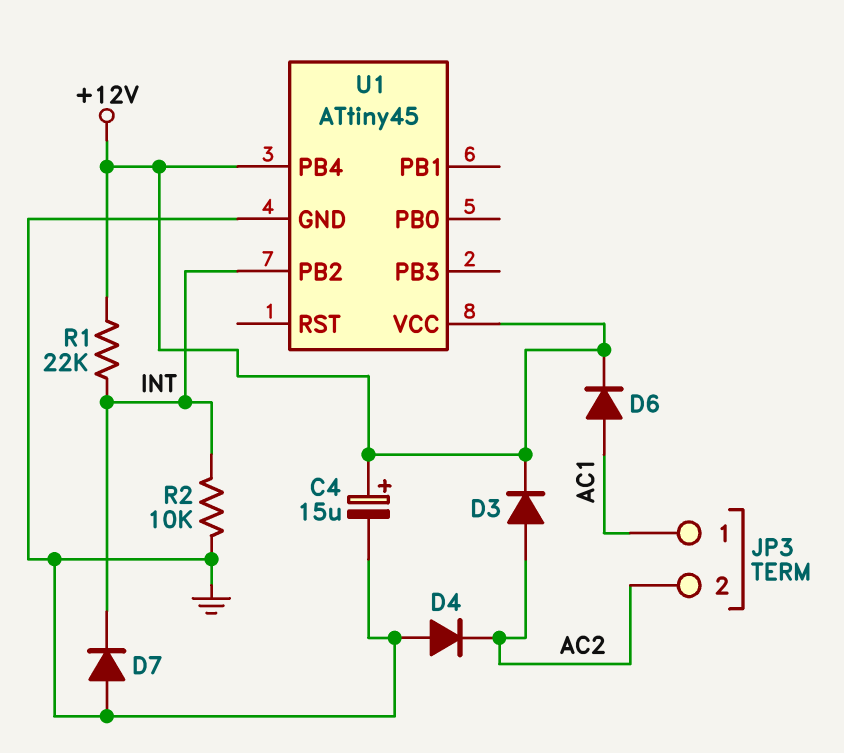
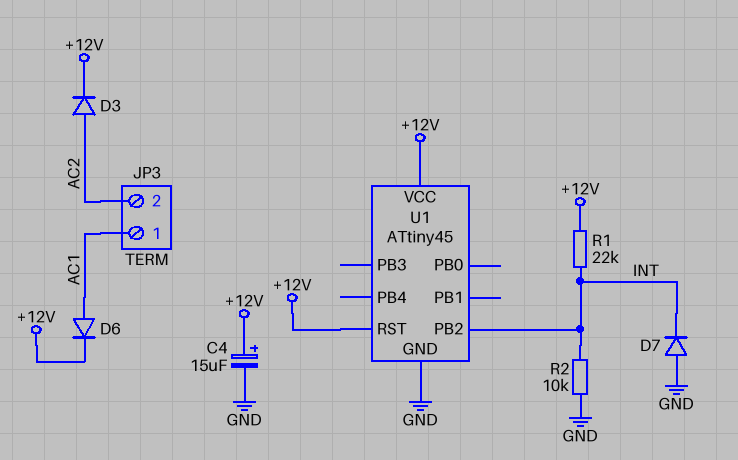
D4: diode (A GND, K AC2) -> none
U1 pin PB4: +12V -> none
U1 pin RST: none -> +12V

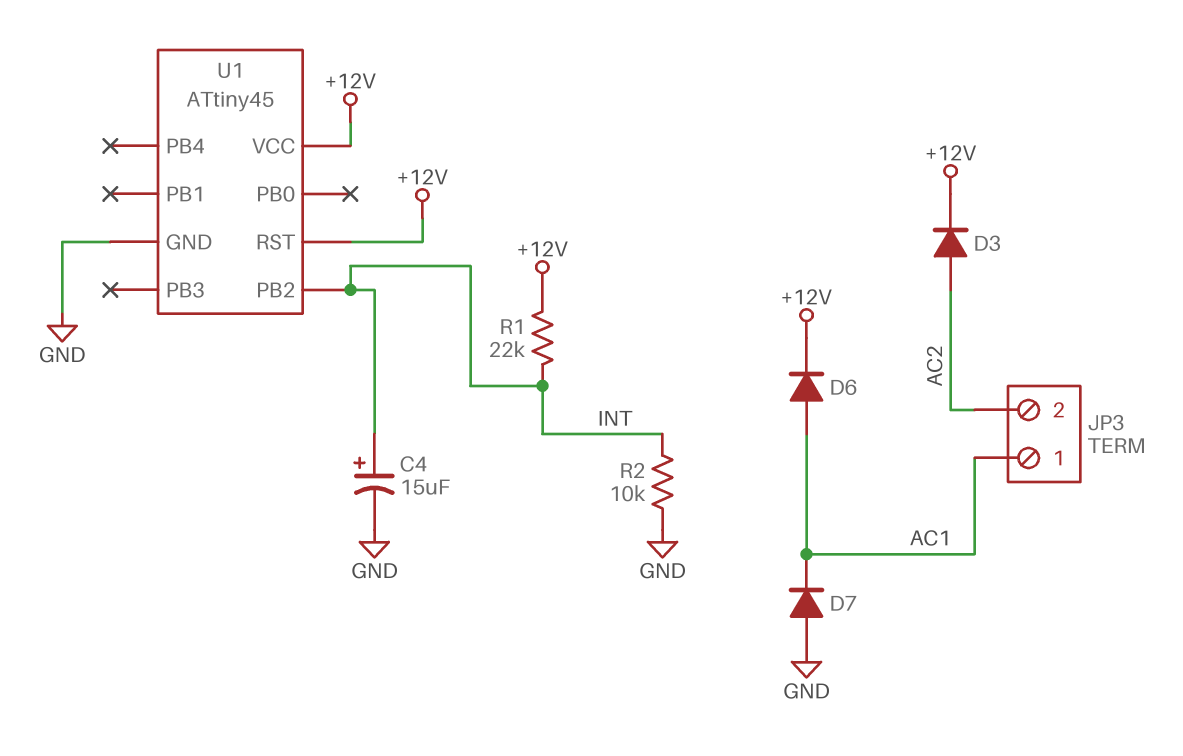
C4: 15uF (plus +12V, minus GND) -> 15uF (plus INT, minus GND)
D7: diode (A GND, K INT) -> diode (A GND, K AC1)

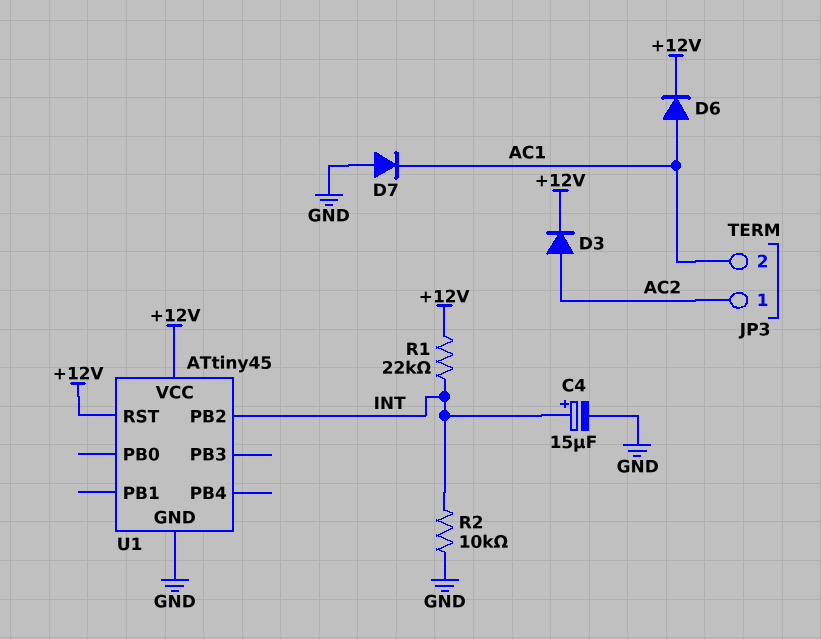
JP3 pin 1: AC1 -> AC2
JP3 pin 2: AC2 -> AC1

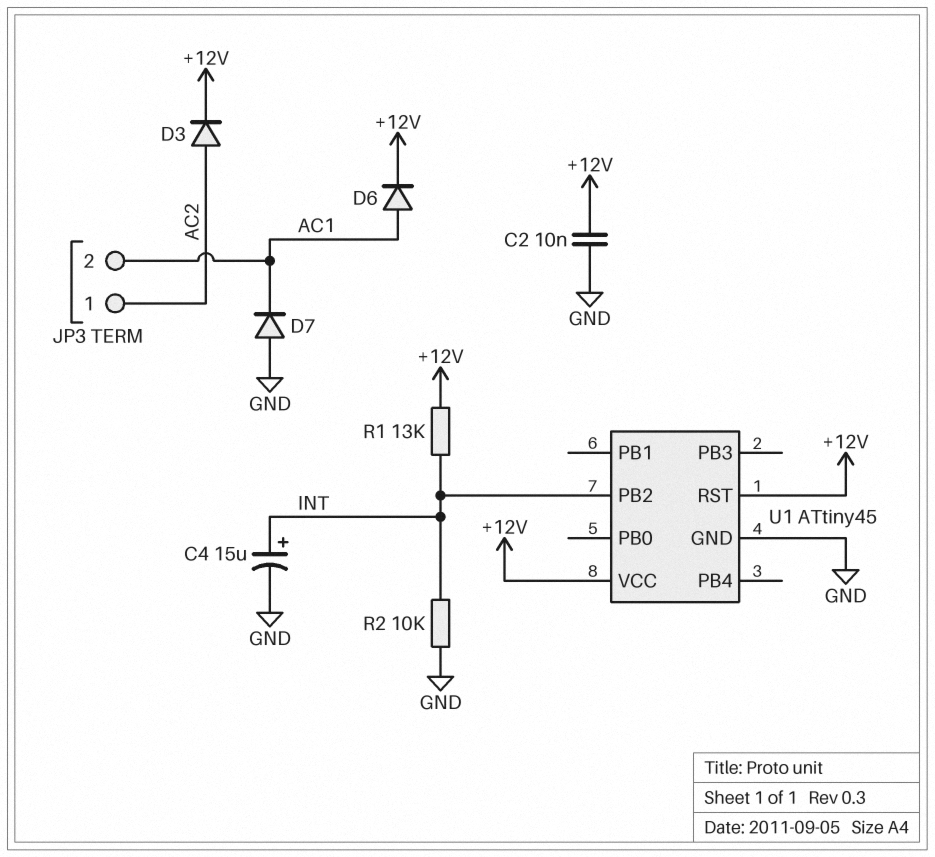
C2: none -> 10nF (+12V, GND)
R1: 22k (+12V, INT) -> 13k (+12V, INT)

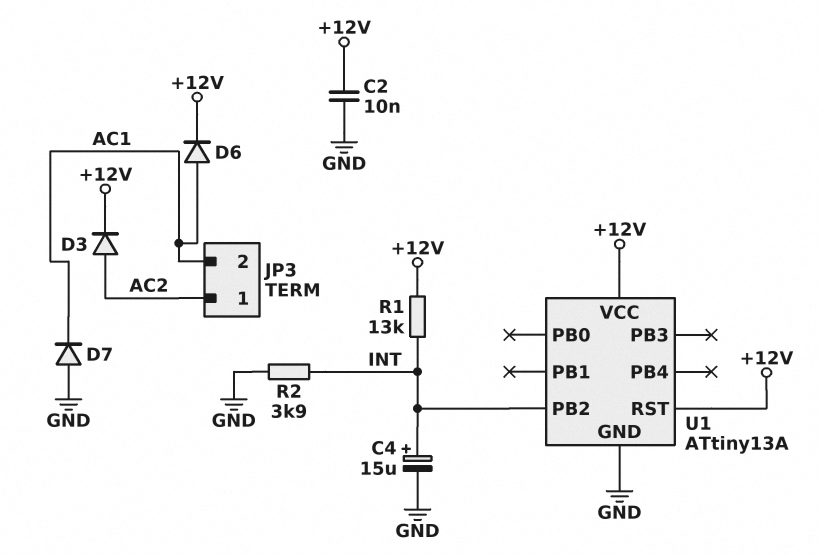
R2: 10k (GND, INT) -> 3.9k (GND, INT)
U1: ATtiny45 -> ATtiny13A

